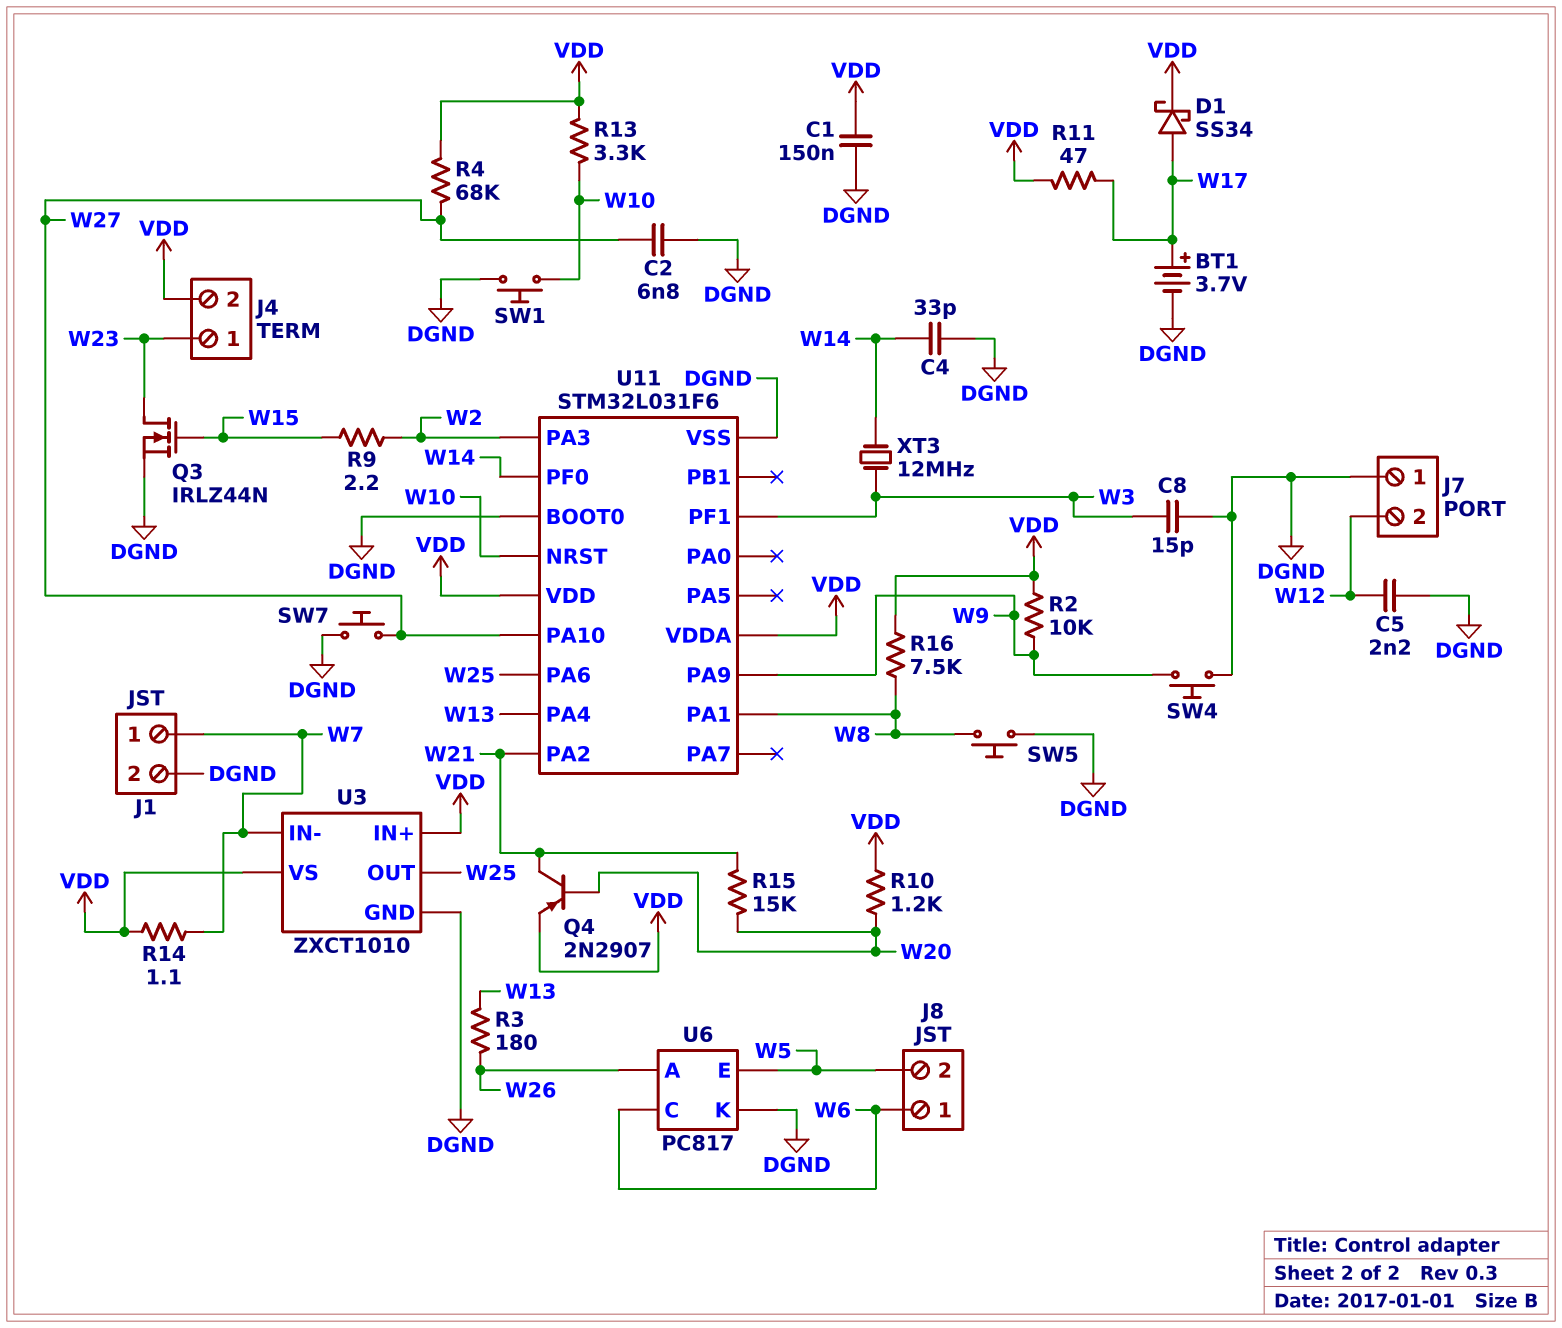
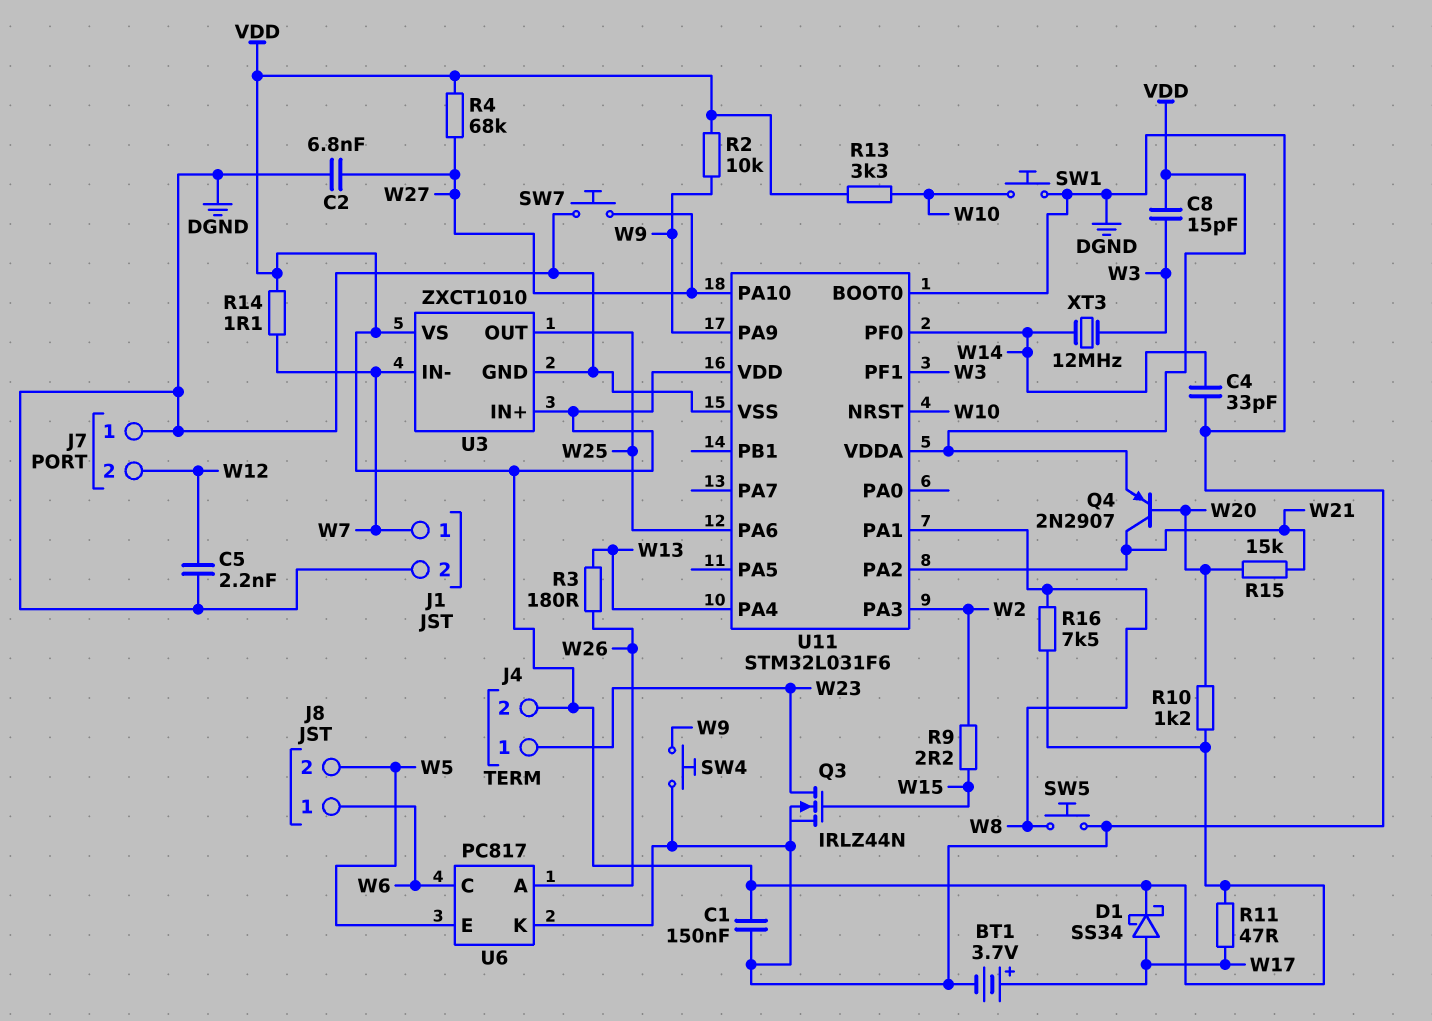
C8: 15pF (DGND, W3) -> 15pF (VDD, W3)

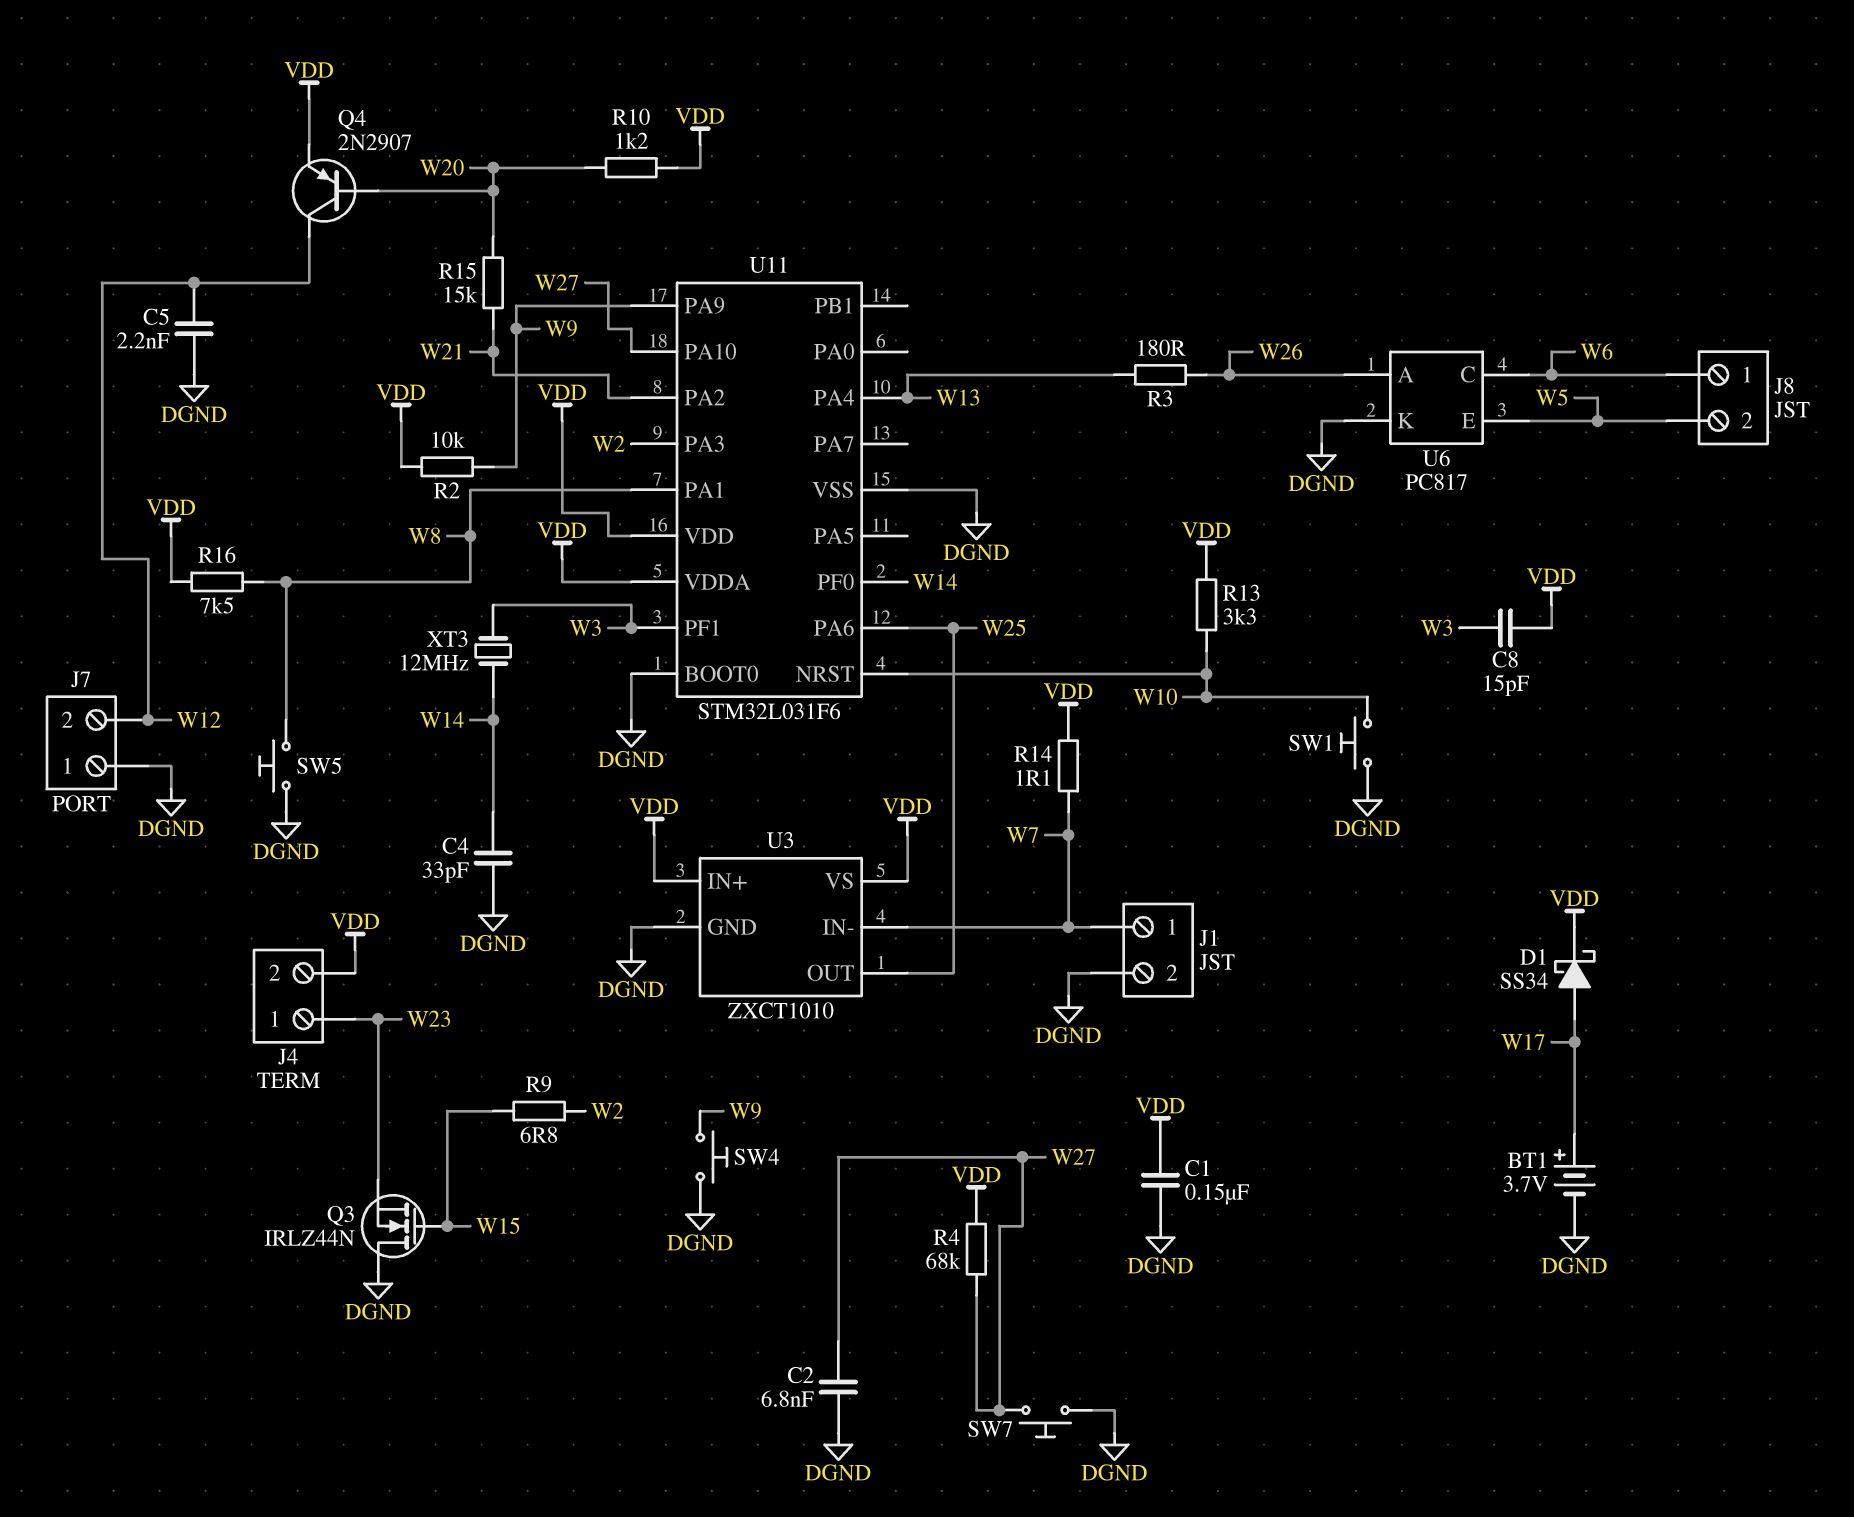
Q3: NMOS IRLZ44N (G W15, D W23, S DGND) -> NMOS IRLZ44N (G W15, D DGND, S W23)
Q4: PNP 2N2907 (B W20, C W21, E VDD) -> PNP 2N2907 (B W20, C W12, E VDD)
R9: 2.2 (W2, W15) -> 6.8 (W2, W15)
R11: 47 (VDD, W17) -> none

